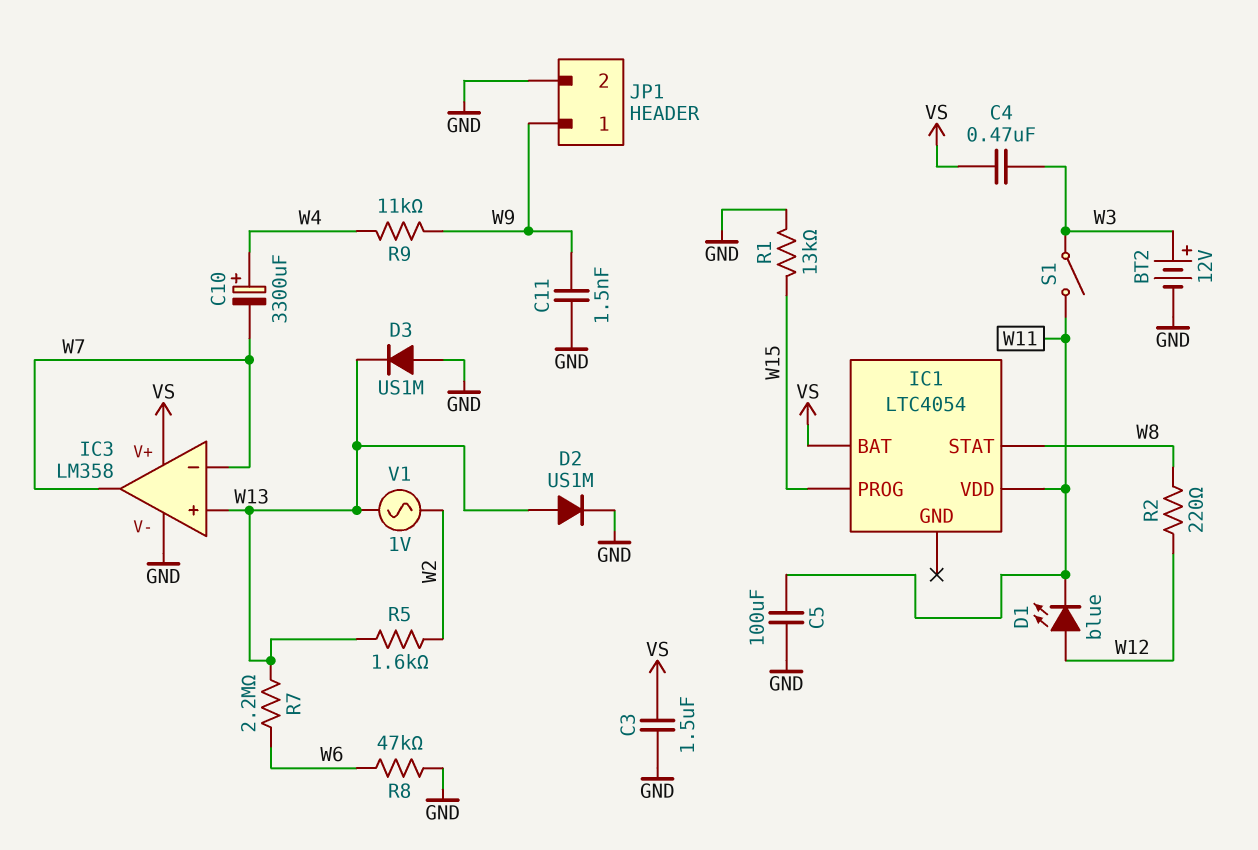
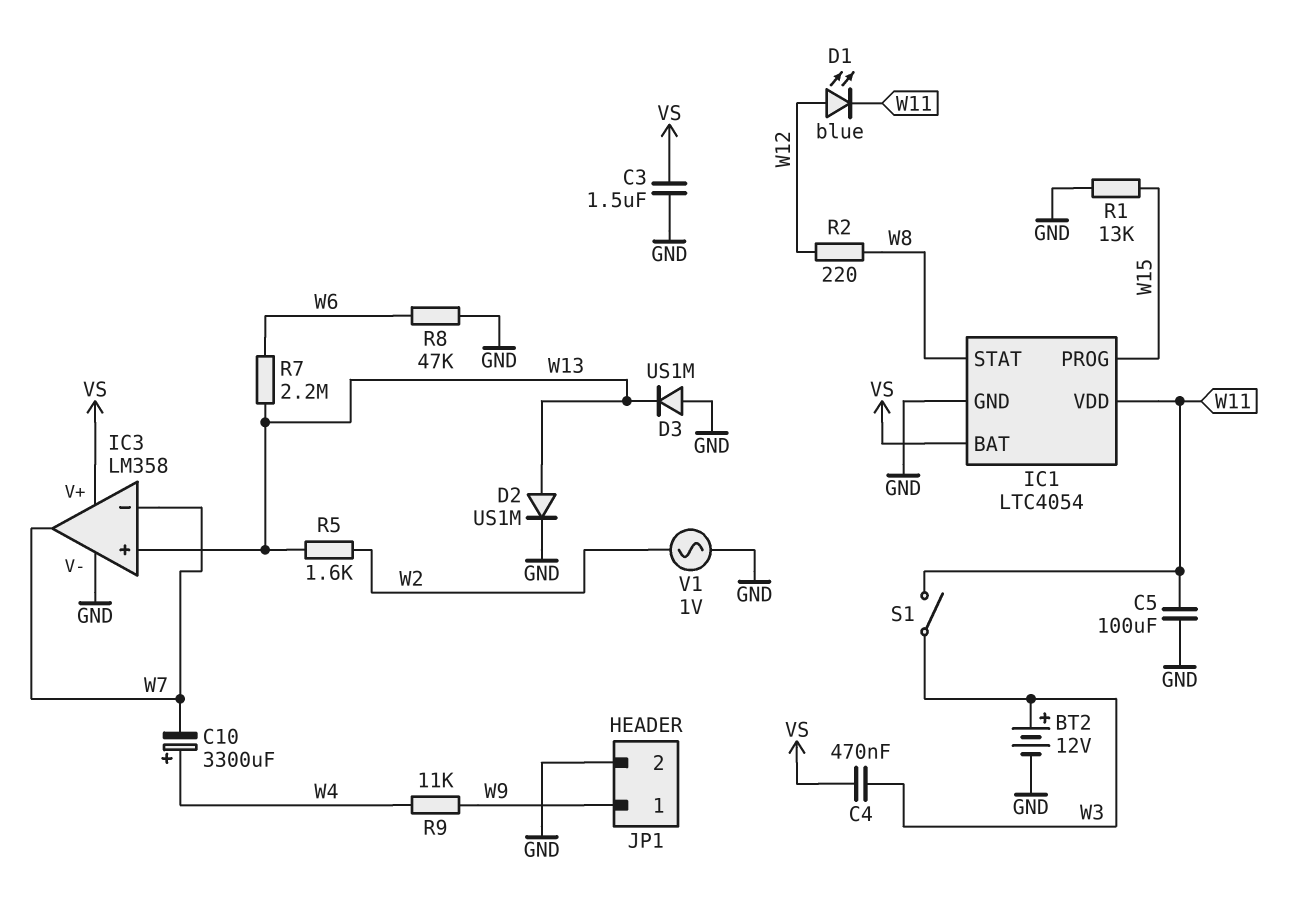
C11: 1.5nF (GND, W9) -> none
IC1 pin GND: none -> GND
V1: AC 1V (W2, W13) -> AC 1V (GND, W2)

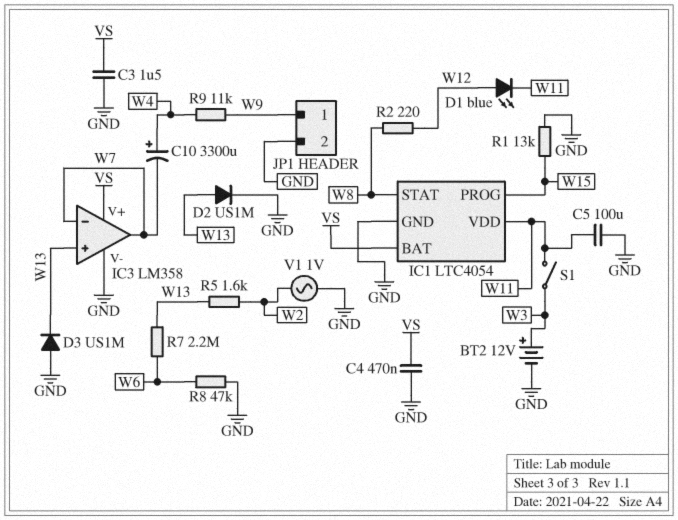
C4: 470nF (VS, W3) -> 470nF (GND, VS)

